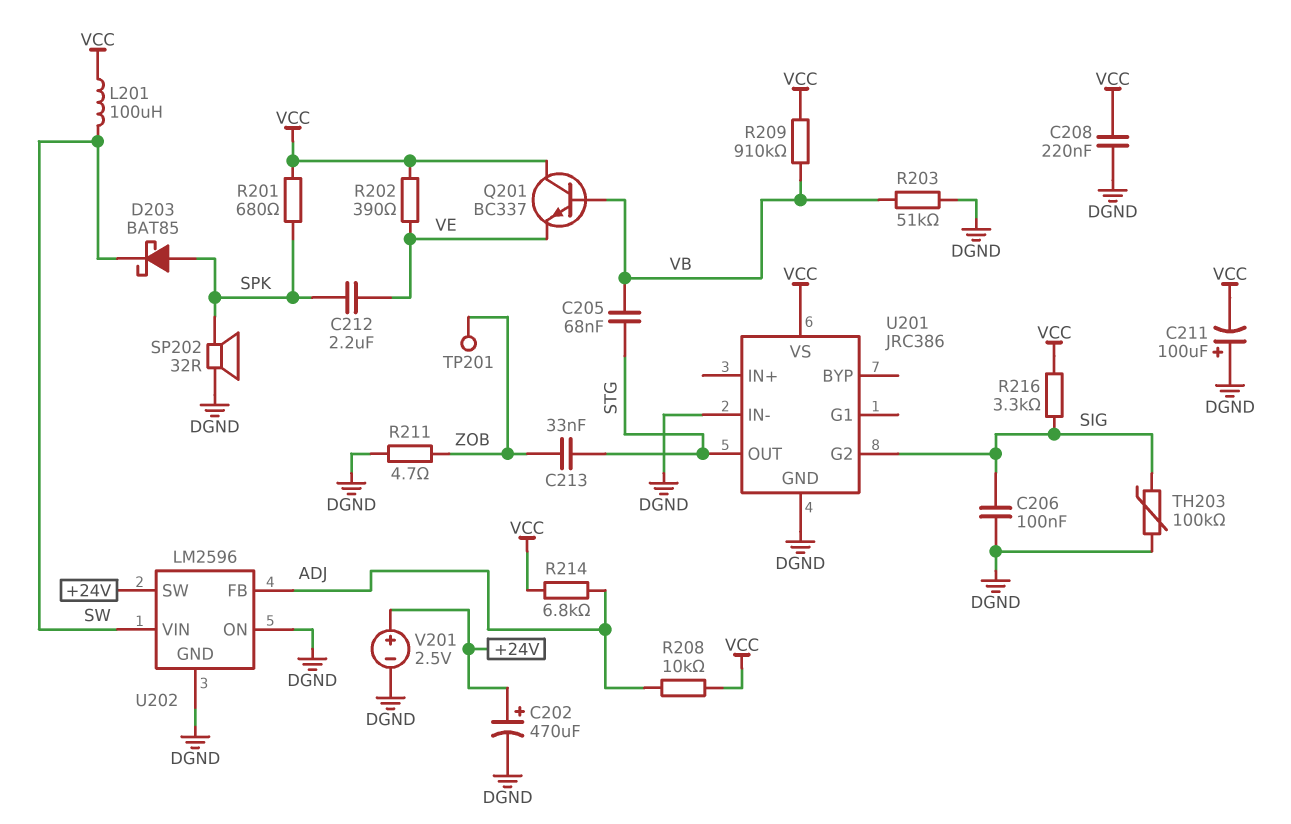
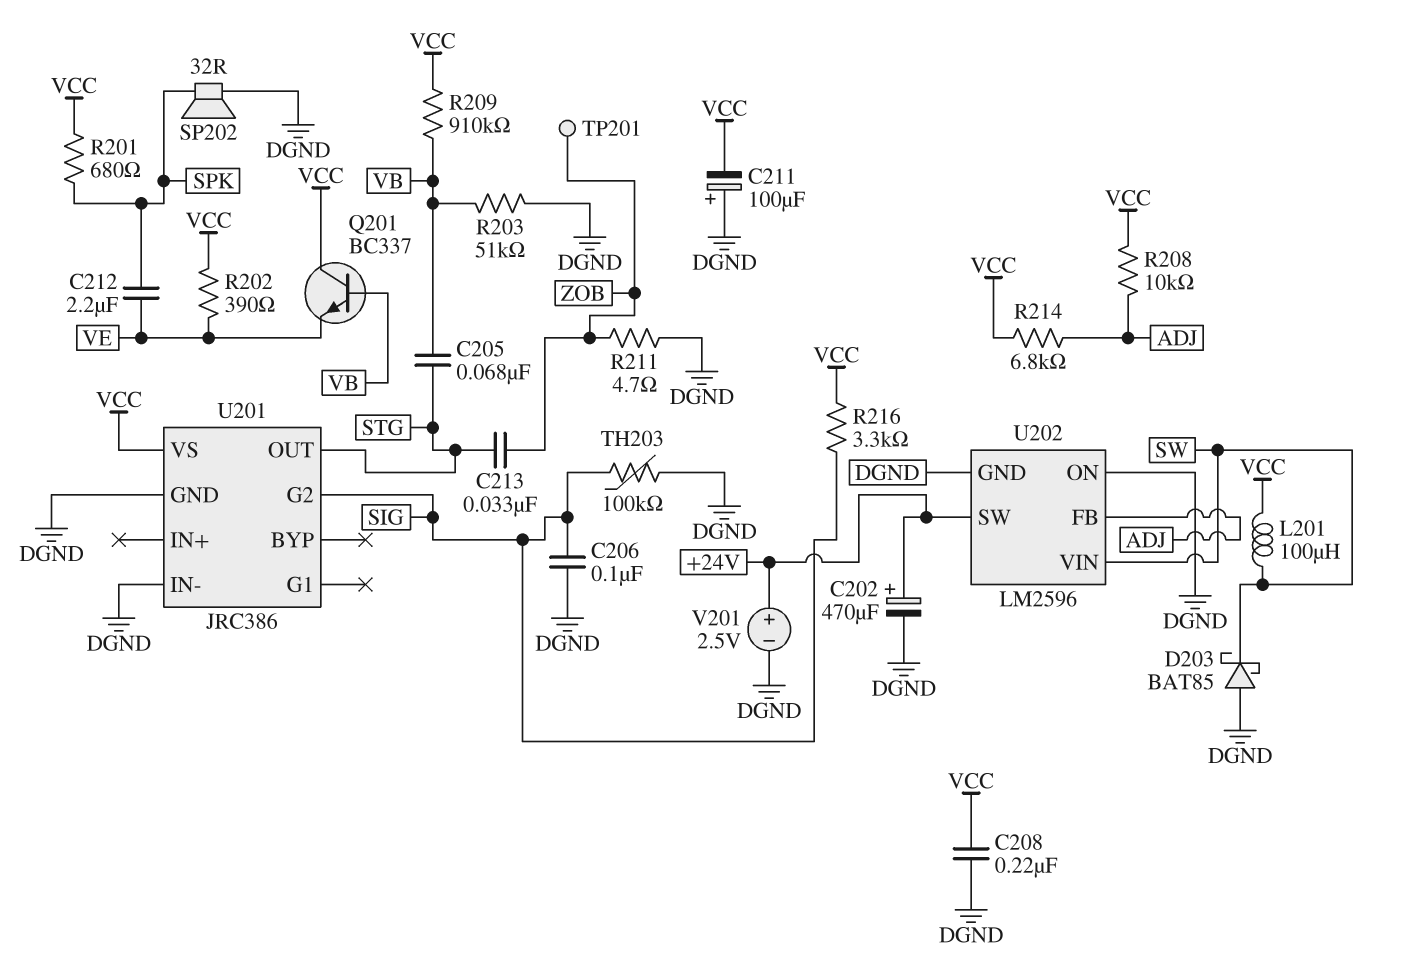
D203: schottky BAT85 (A SPK, K SW) -> schottky BAT85 (A DGND, K SW)

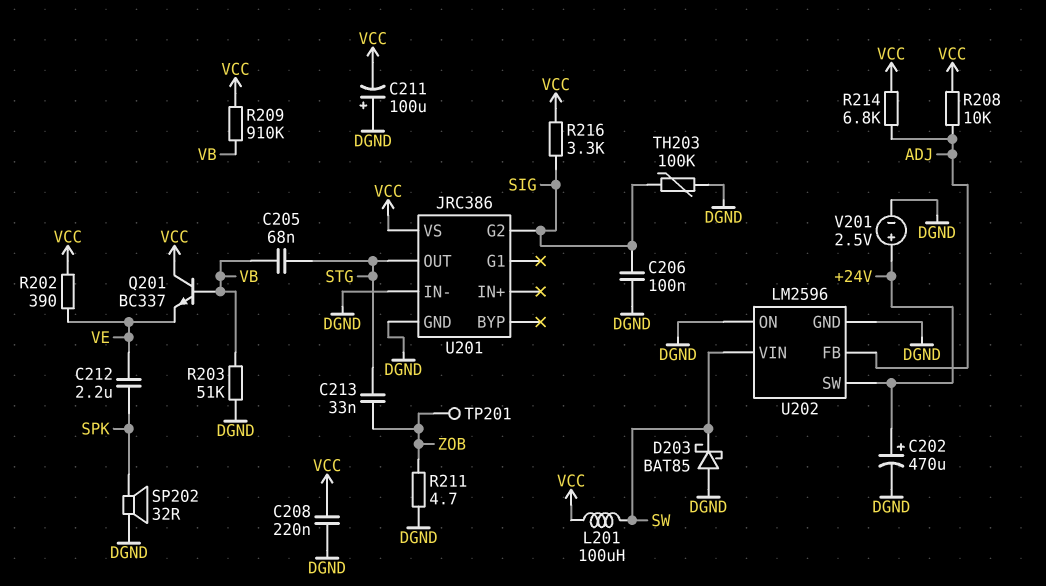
R201: 680 (SPK, VCC) -> none

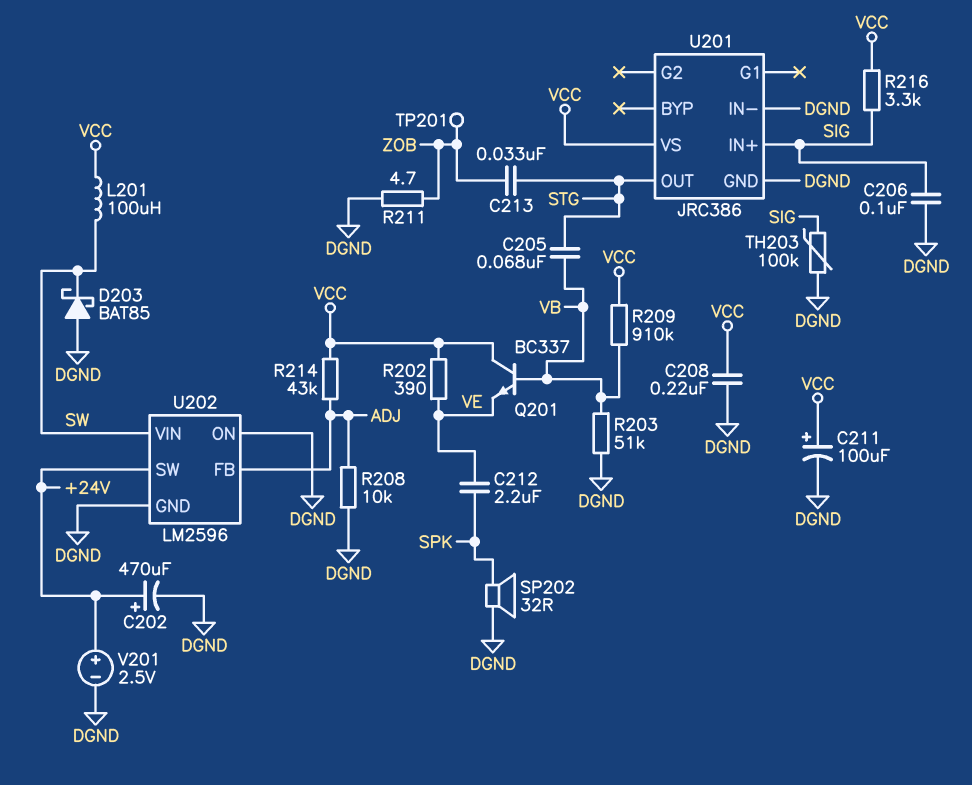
C211: 100uF (plus DGND, minus VCC) -> 100uF (plus VCC, minus DGND)
R208: 10k (ADJ, VCC) -> 10k (ADJ, DGND)
R214: 6.8k (ADJ, VCC) -> 43k (ADJ, VCC)
U201 pin G2: SIG -> none
U201 pin IN+: none -> SIG

